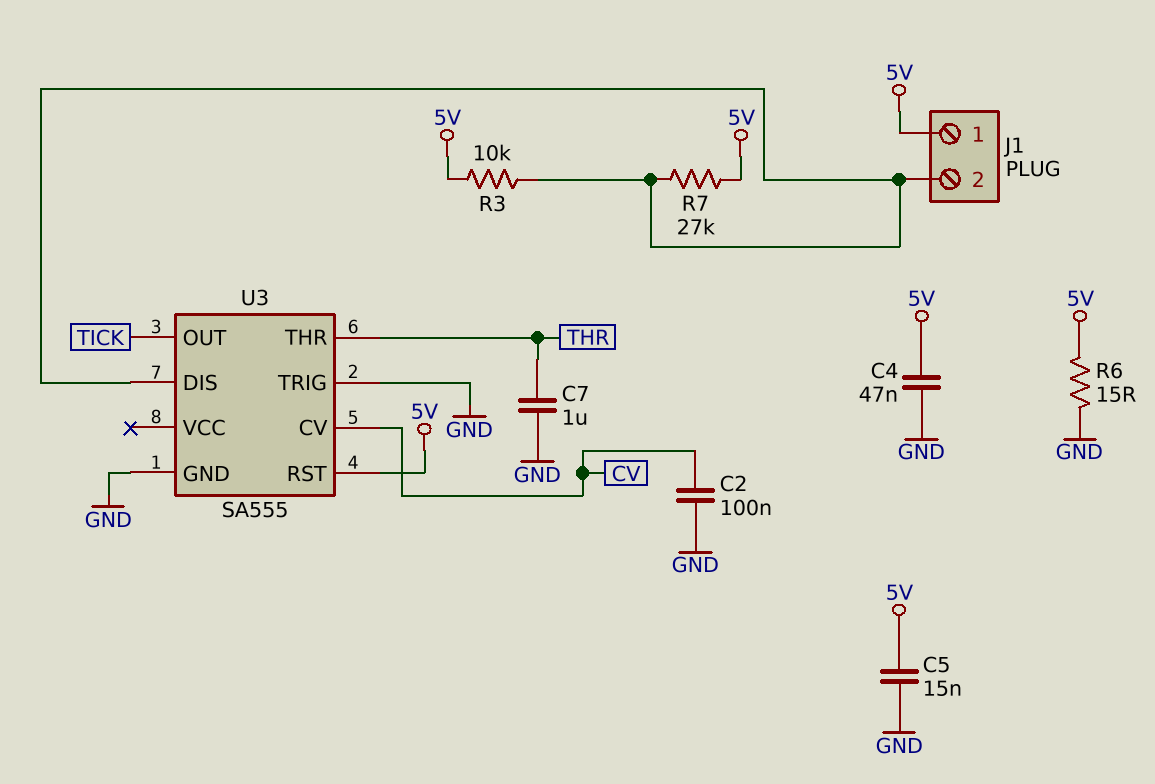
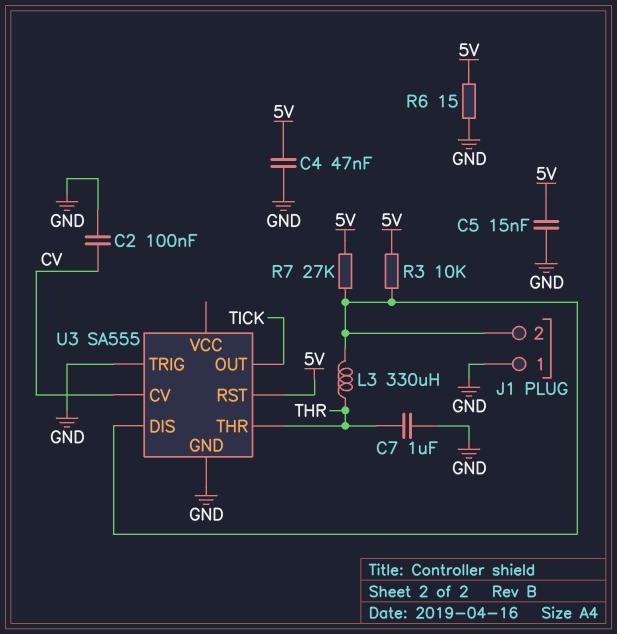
J1 pin 1: 5V -> GND
L3: none -> 330uH (J1/2, THR)

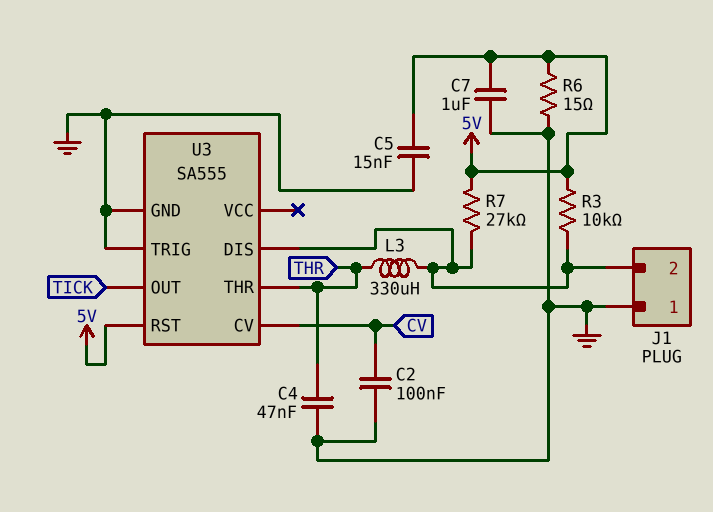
C4: 47nF (5V, GND) -> 47nF (GND, THR)
C7: 1uF (GND, THR) -> 1uF (5V, GND)

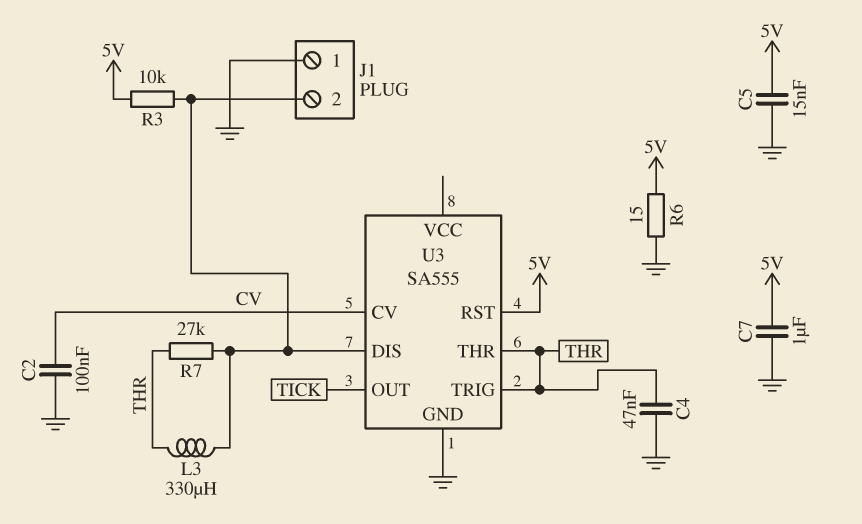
R7: 27k (5V, J1/2) -> 27k (J1/2, THR)
U3 pin TRIG: GND -> THR

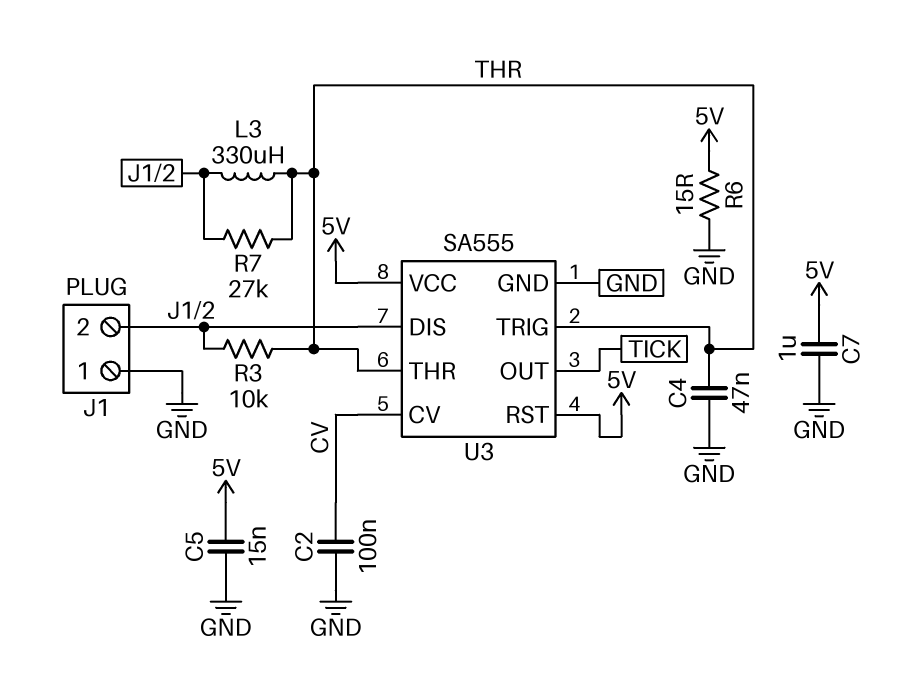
R3: 10k (5V, J1/2) -> 10k (J1/2, THR)
U3 pin VCC: none -> 5V

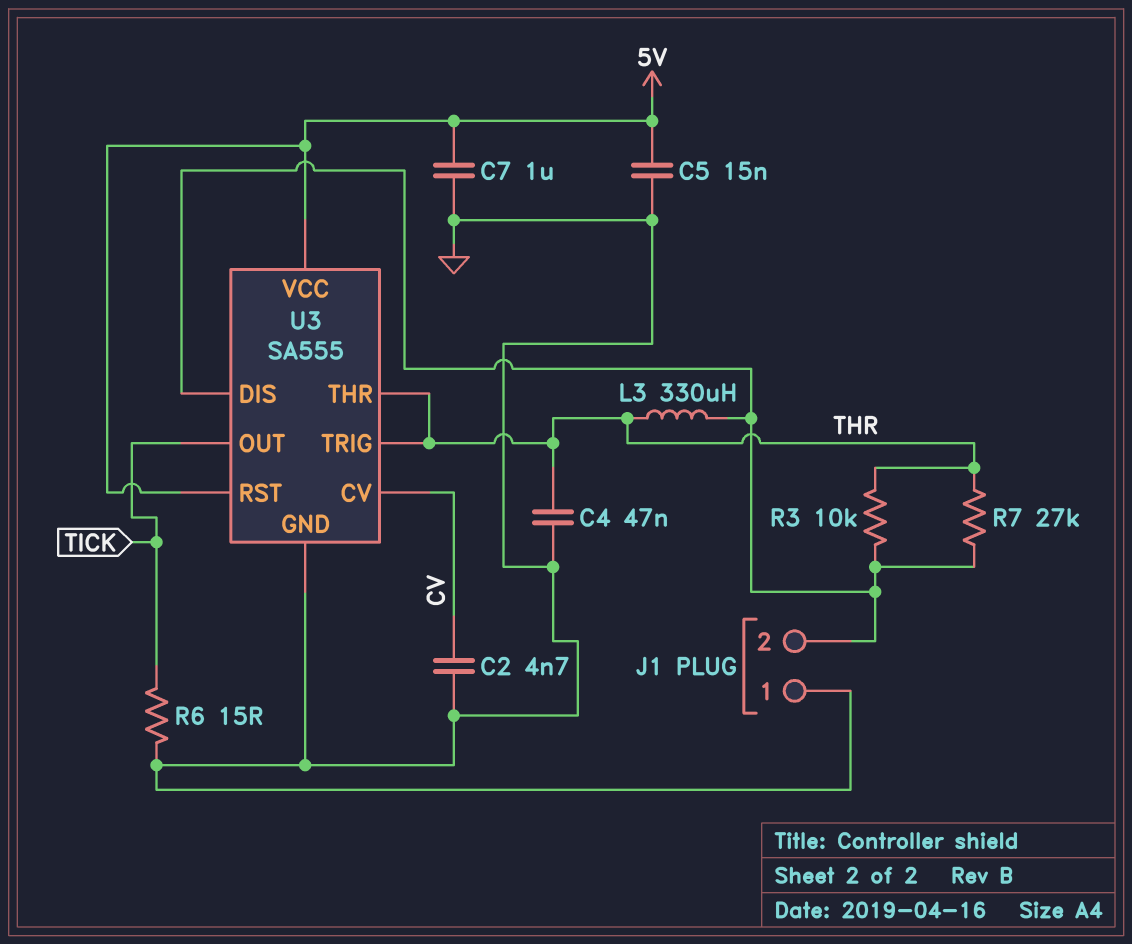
C2: 100nF (CV, GND) -> 4.7nF (CV, GND)
R6: 15 (5V, GND) -> 15 (GND, TICK)

